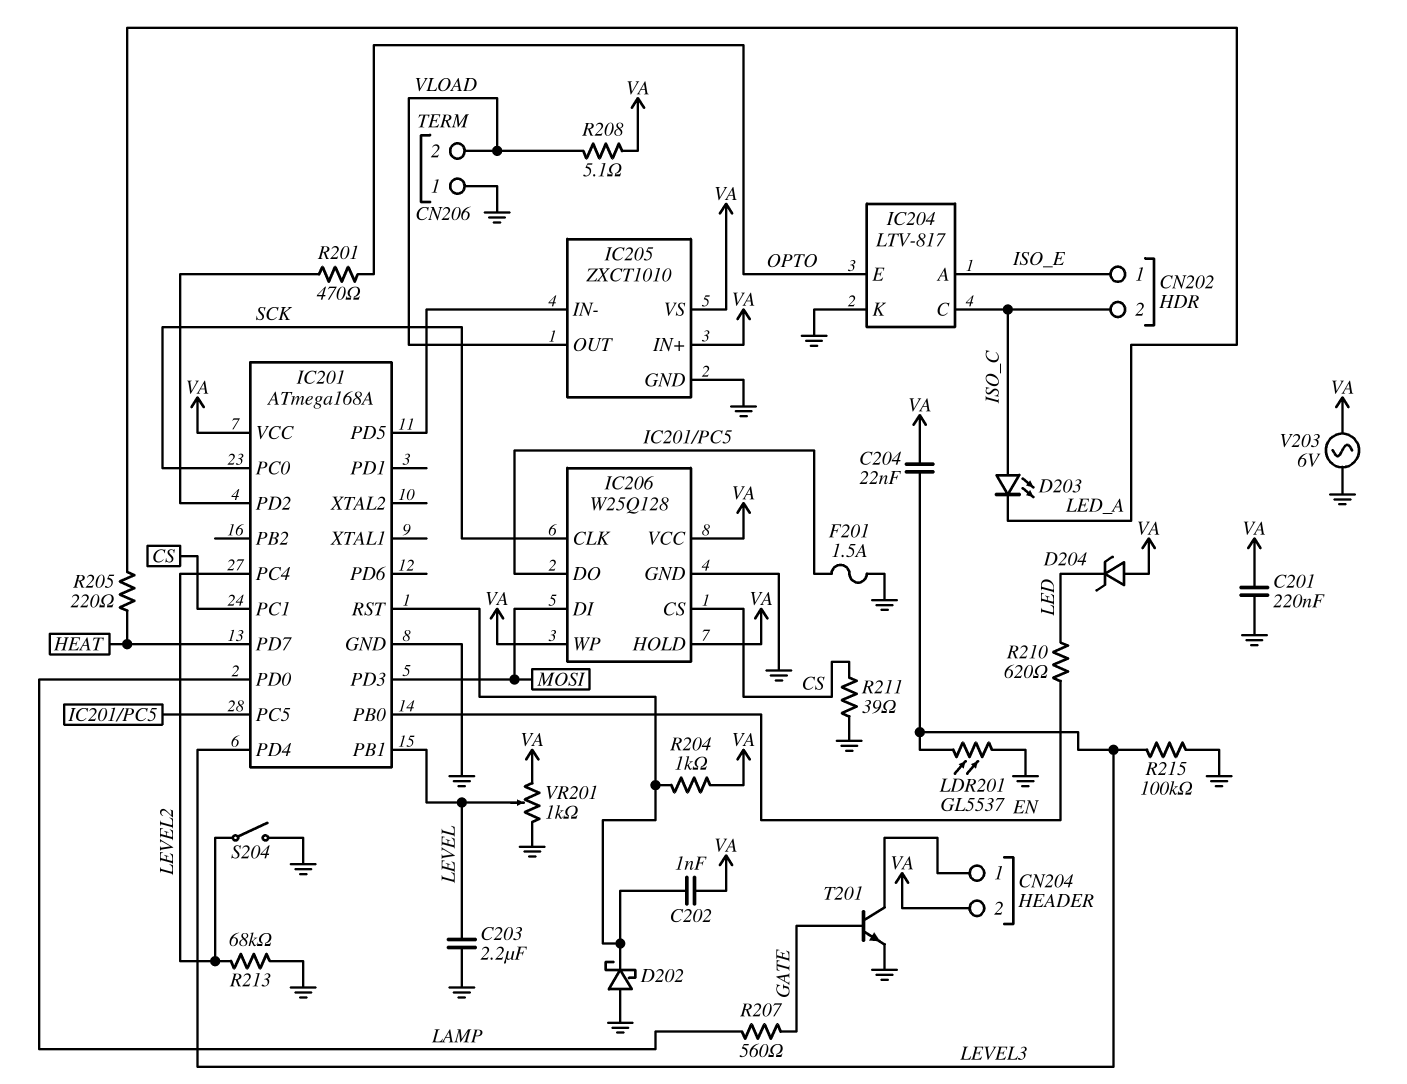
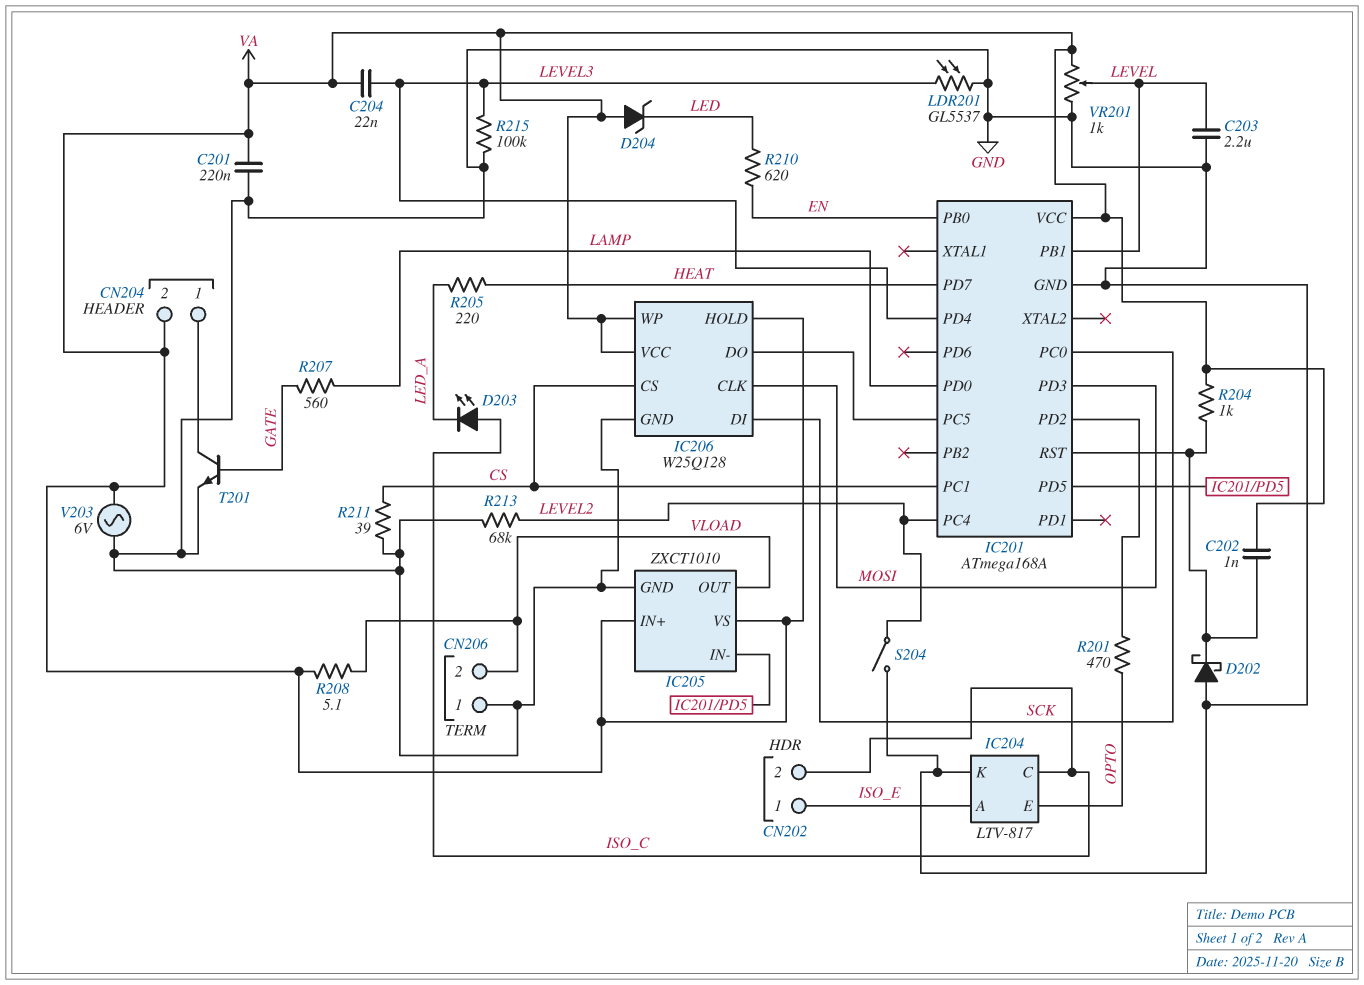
F201: 1.5A (GND, IC201/PC5) -> none
IC206 pin CLK: SCK -> MOSI
IC206 pin DI: MOSI -> SCK

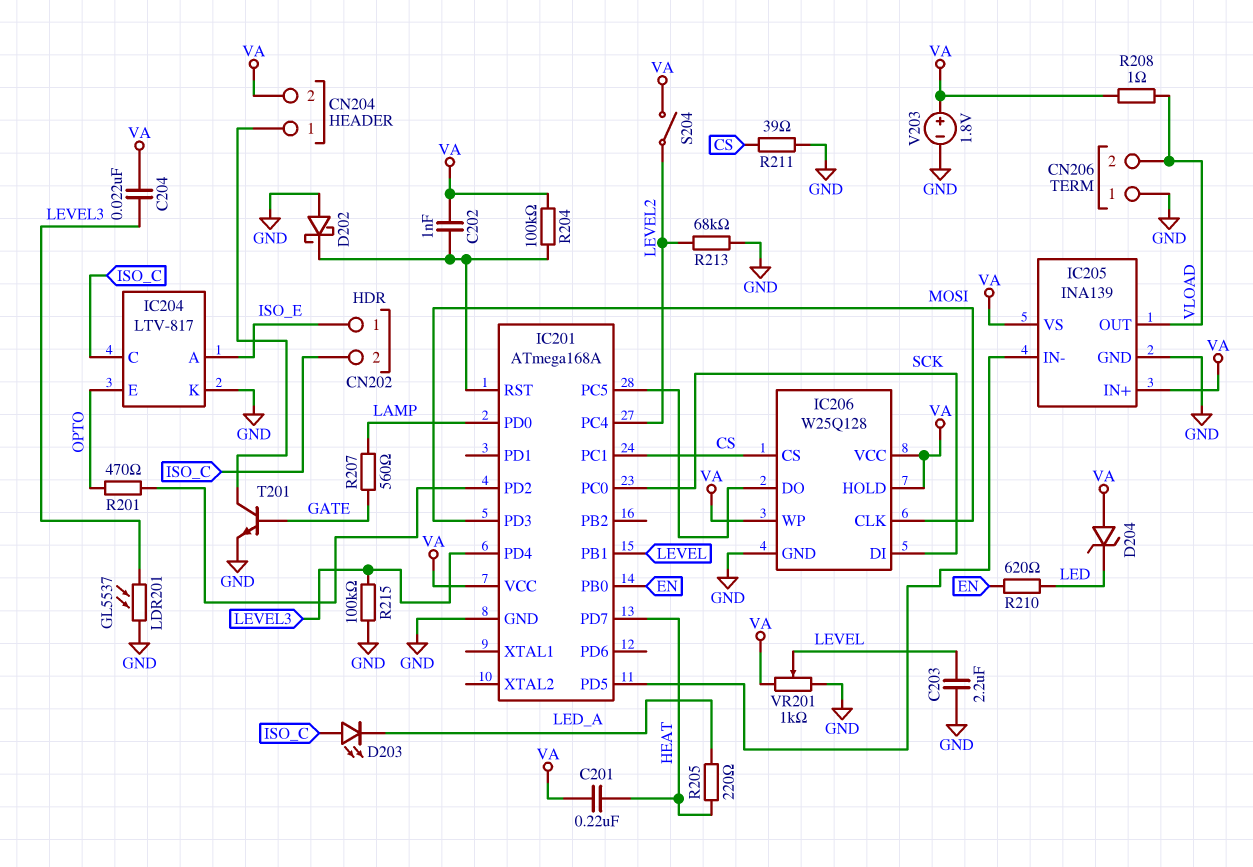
C201: 220nF (GND, VA) -> 220nF (HEAT, VA)
IC205: ZXCT1010 -> INA139
R204: 1k (IC201/RST, VA) -> 100k (IC201/RST, VA)
R208: 5.1 (VA, VLOAD) -> 1 (VA, VLOAD)
S204: switch (GND, LEVEL2) -> switch (LEVEL2, VA)
V203: AC 6V (GND, VA) -> 1.8V (plus VA, minus GND)

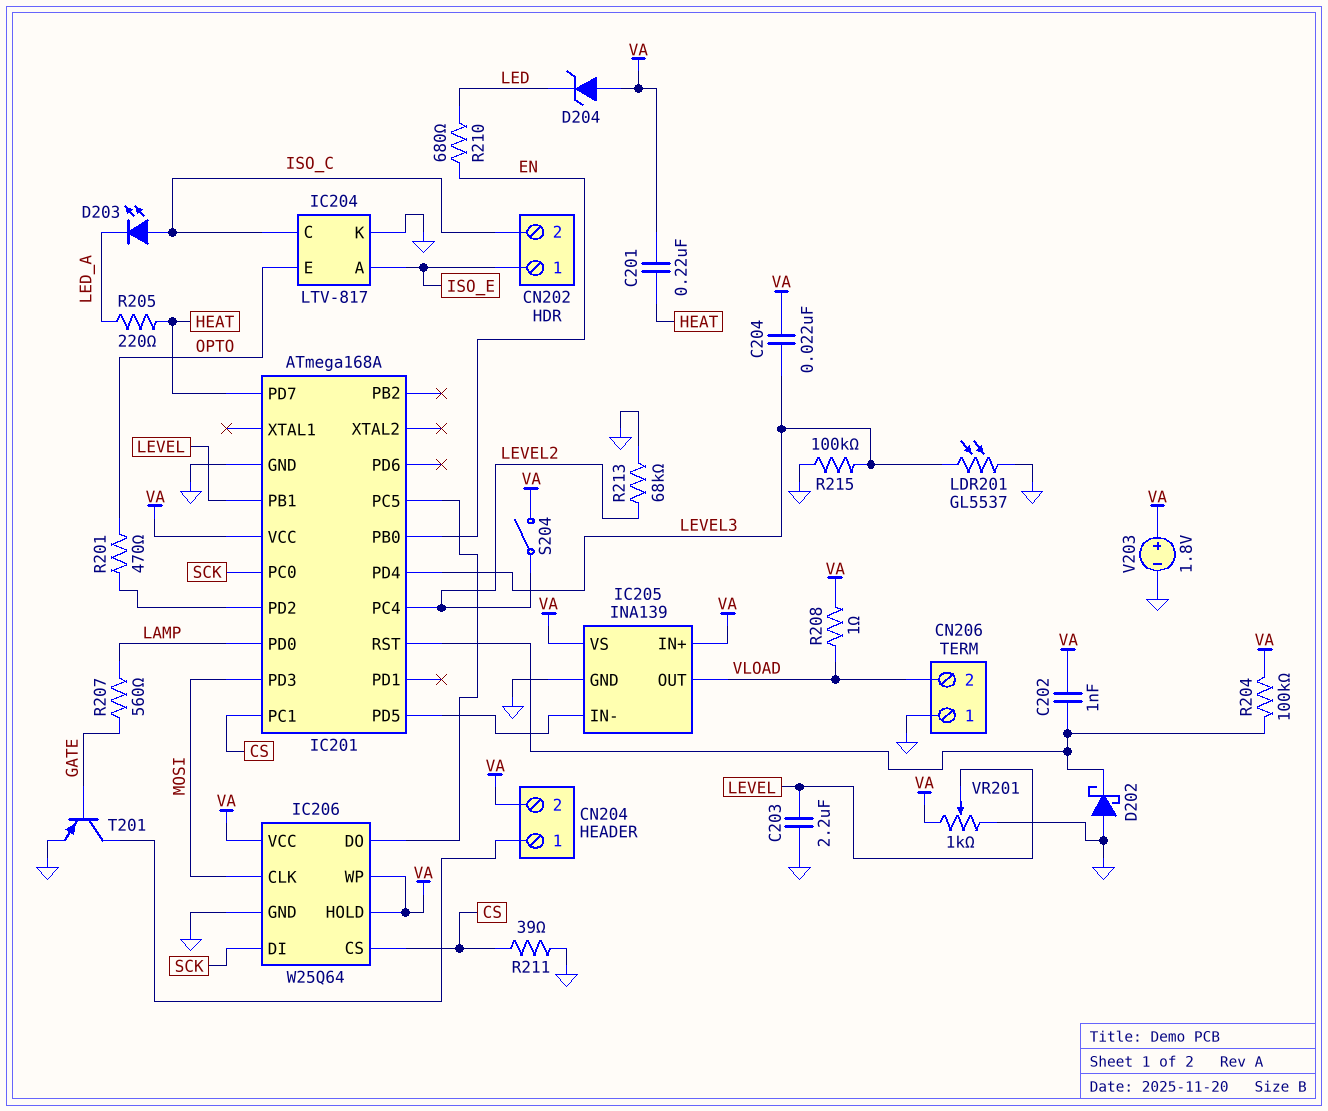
IC206: W25Q128 -> W25Q64
R210: 620 (EN, LED) -> 680 (EN, LED)
T201: NPN (B GATE, C CN204/1, E GND) -> PNP (B GATE, C CN204/1, E GND)

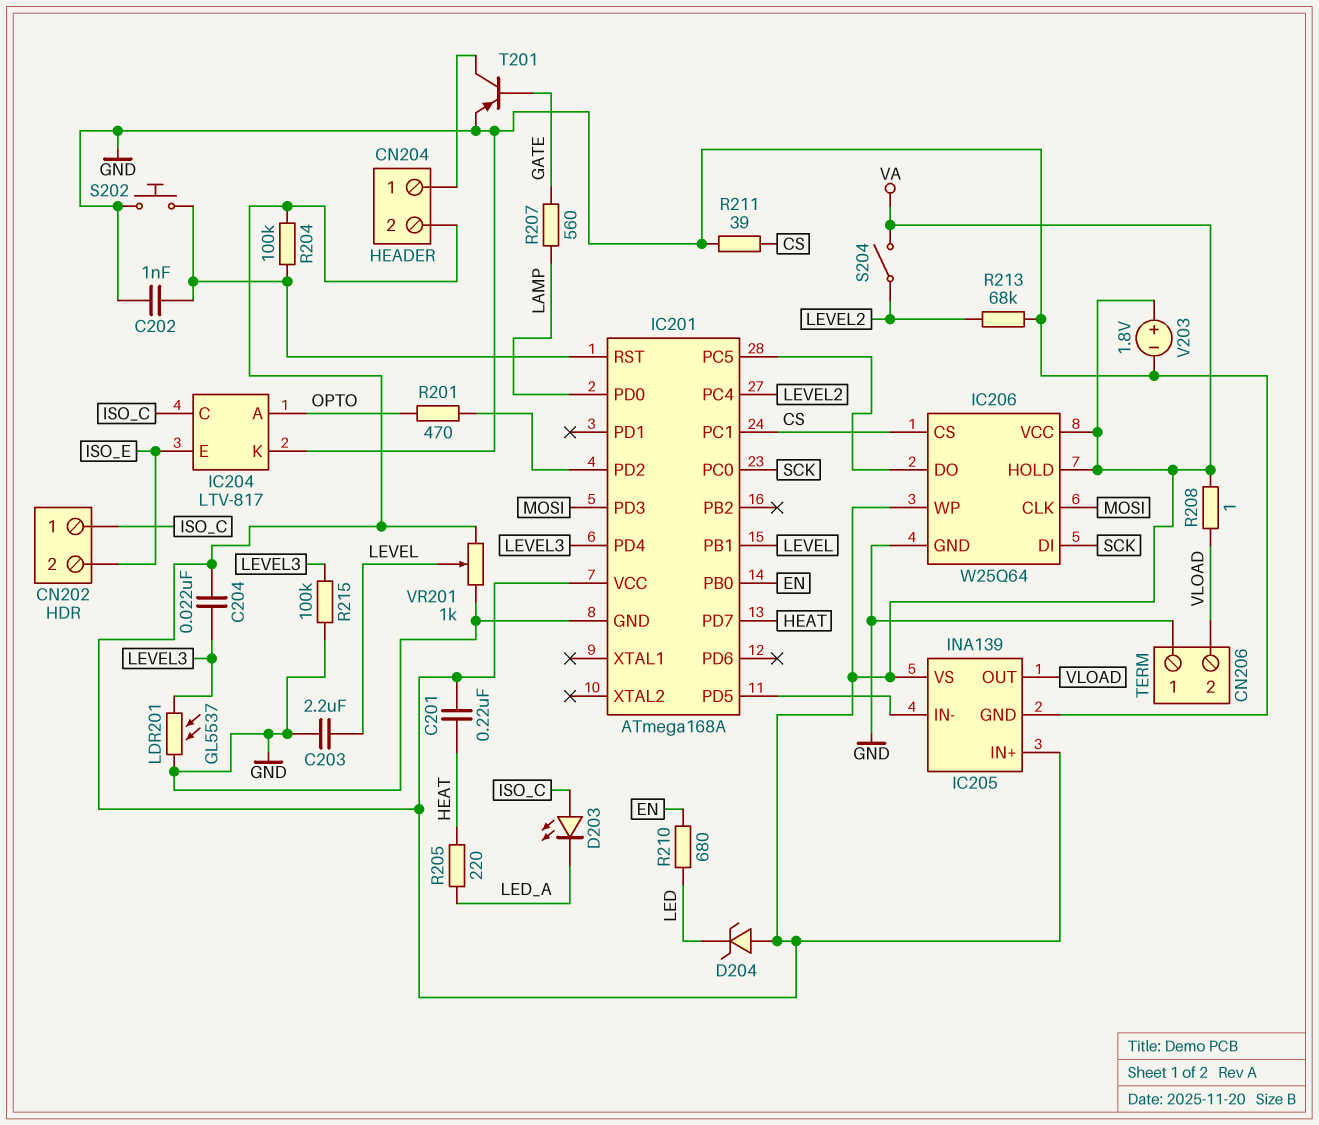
C202: 1nF (IC201/RST, VA) -> 1nF (GND, IC201/RST)
CN202 pin 1: ISO_E -> ISO_C
CN202 pin 2: ISO_C -> ISO_E
D202: schottky (A GND, K IC201/RST) -> none
IC204 pin A: ISO_E -> OPTO
IC204 pin E: OPTO -> ISO_E
S202: none -> button (GND, IC201/RST)

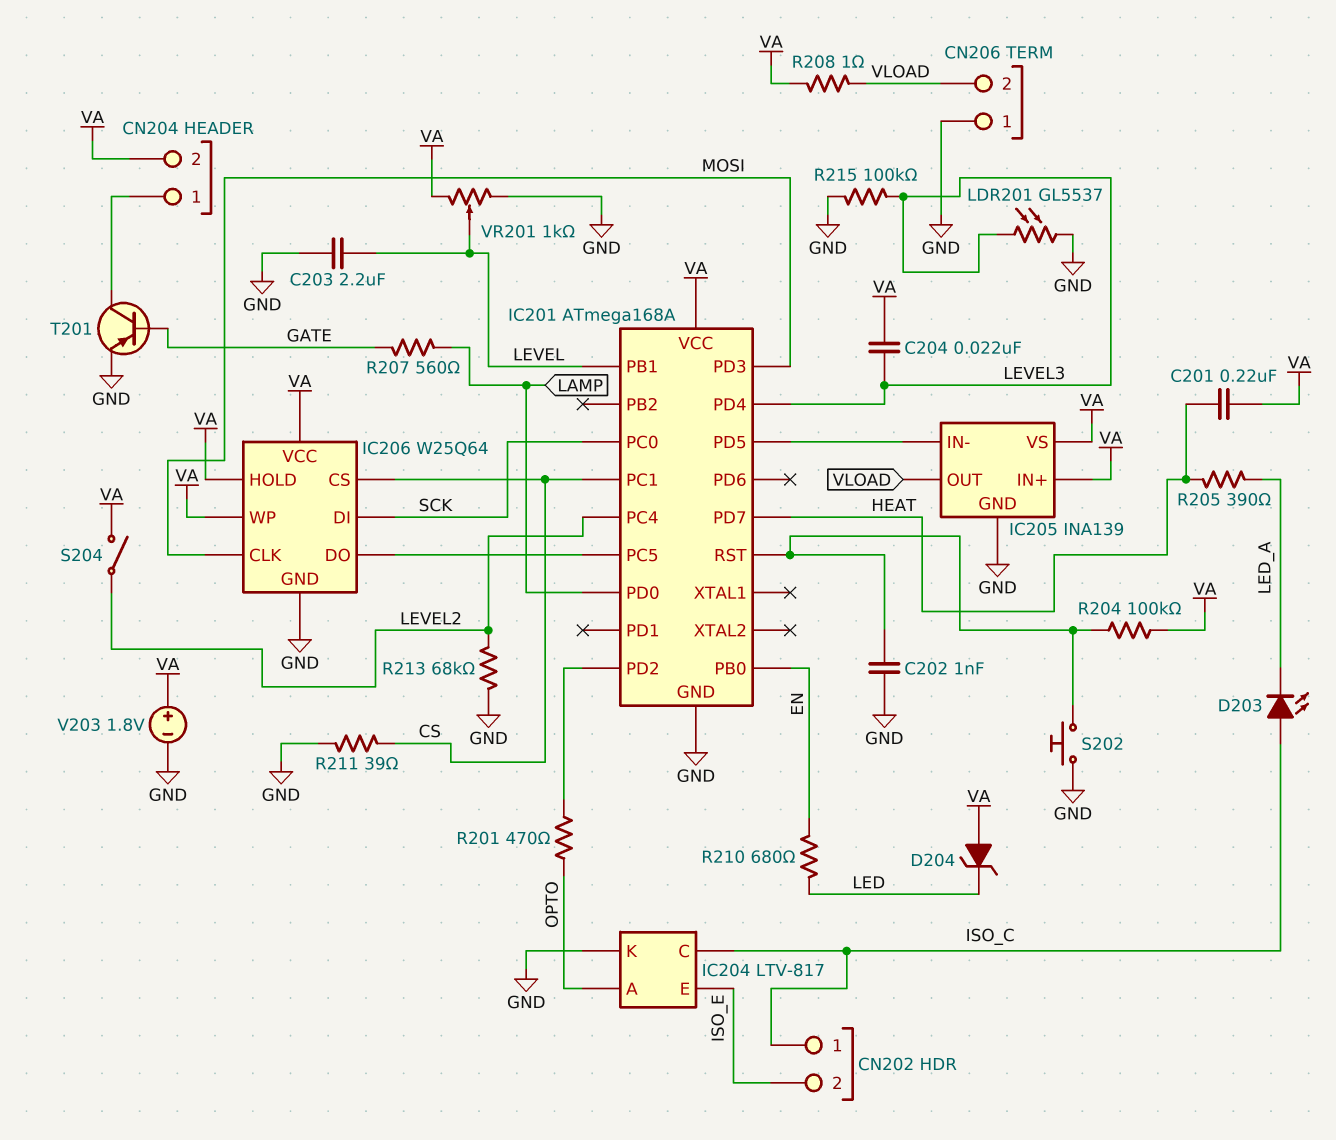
R205: 220 (HEAT, LED_A) -> 390 (HEAT, LED_A)

